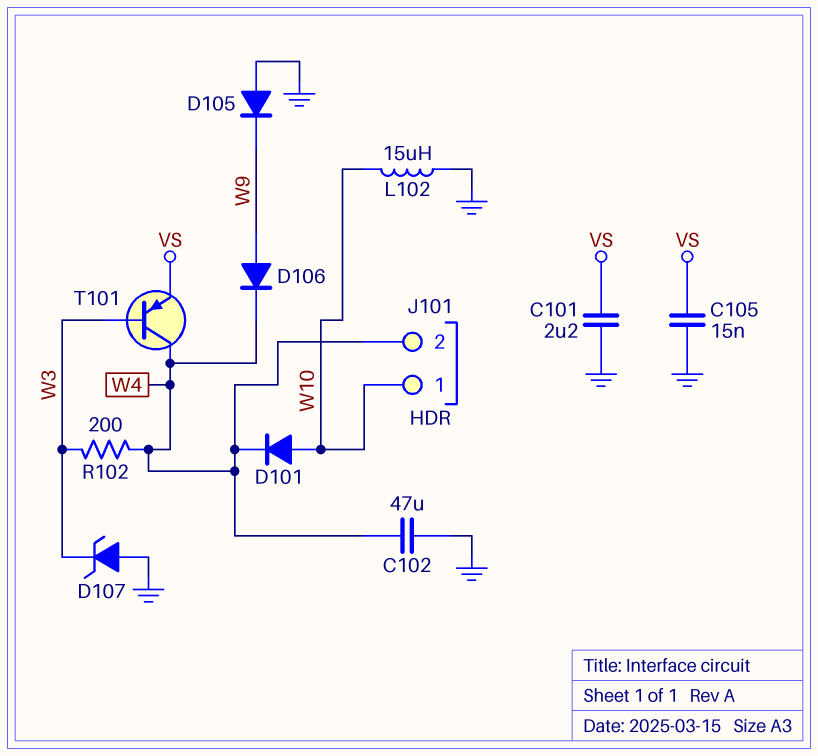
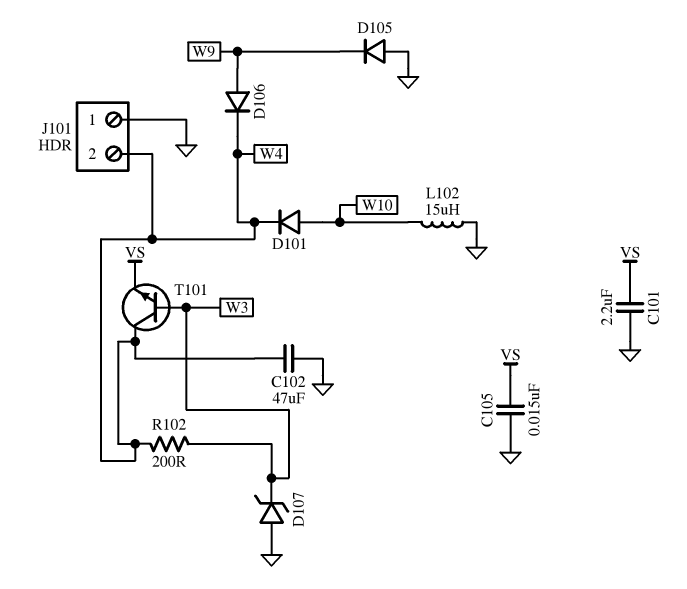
J101 pin 1: W10 -> GND
T101: PNP (B W3, C W4, E VS) -> NPN (B W3, C W4, E VS)

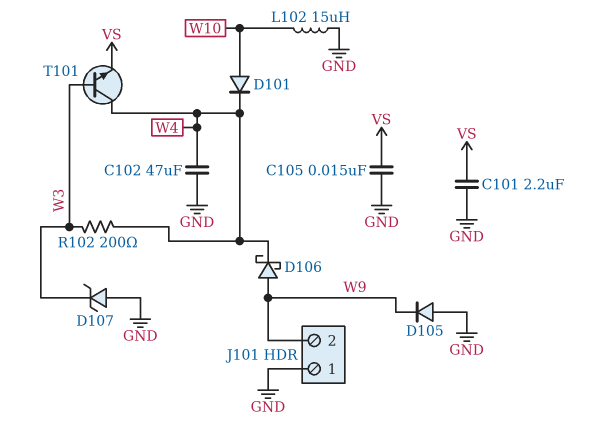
D106: diode (A W9, K W4) -> schottky (A W9, K W4)
J101 pin 2: W4 -> W9

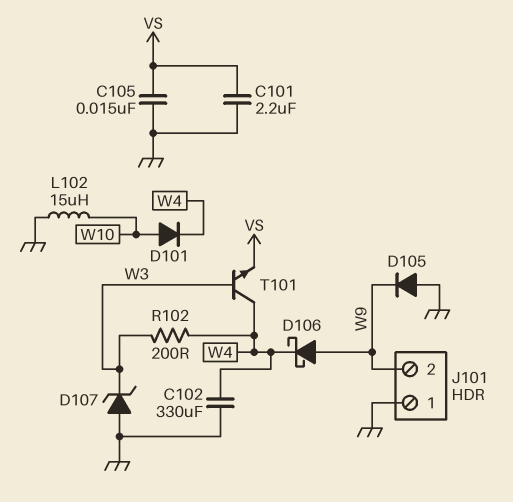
C102: 47uF (GND, W4) -> 330uF (GND, W4)

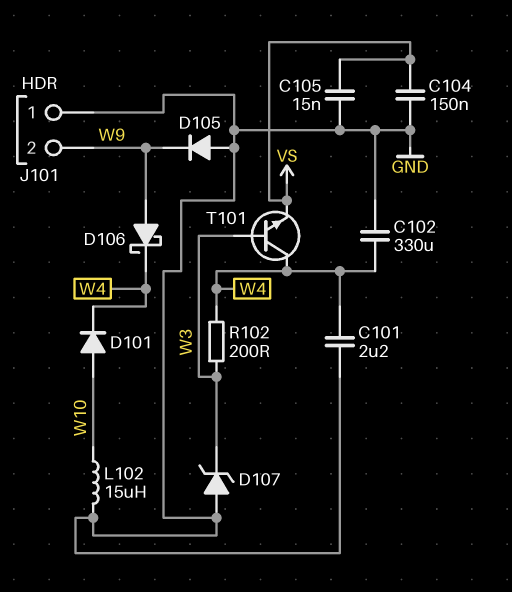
C101: 2.2uF (GND, VS) -> 2.2uF (GND, W4)
C104: none -> 150nF (GND, VS)

